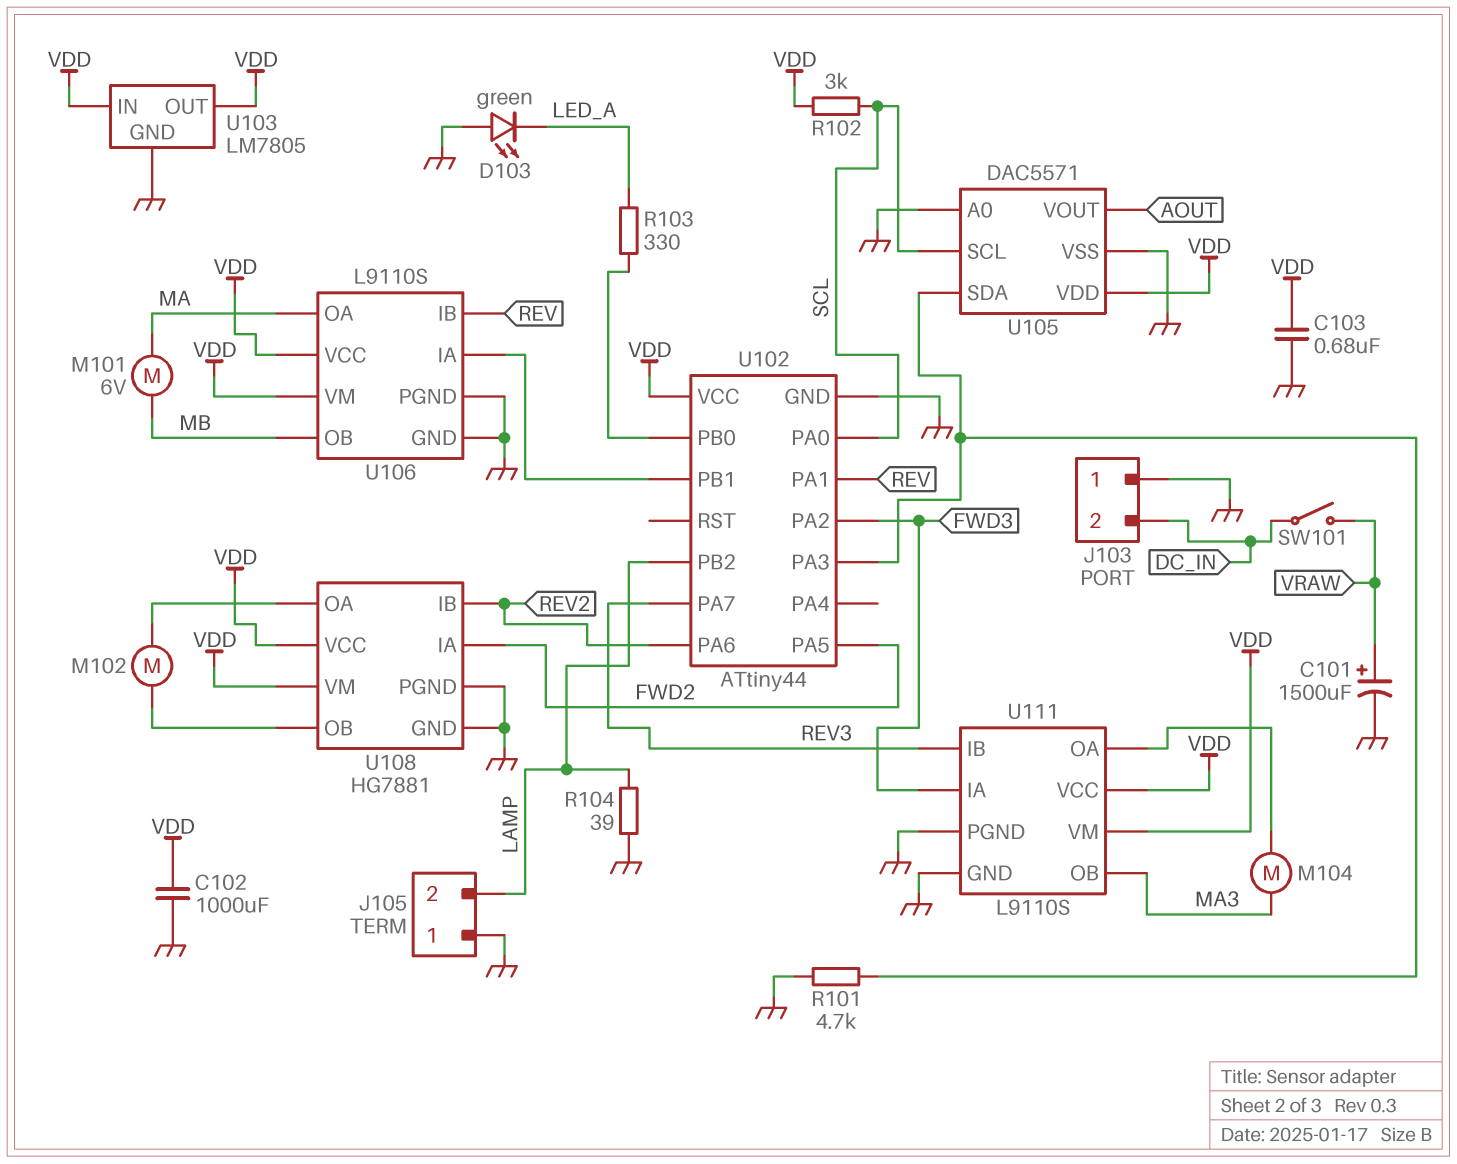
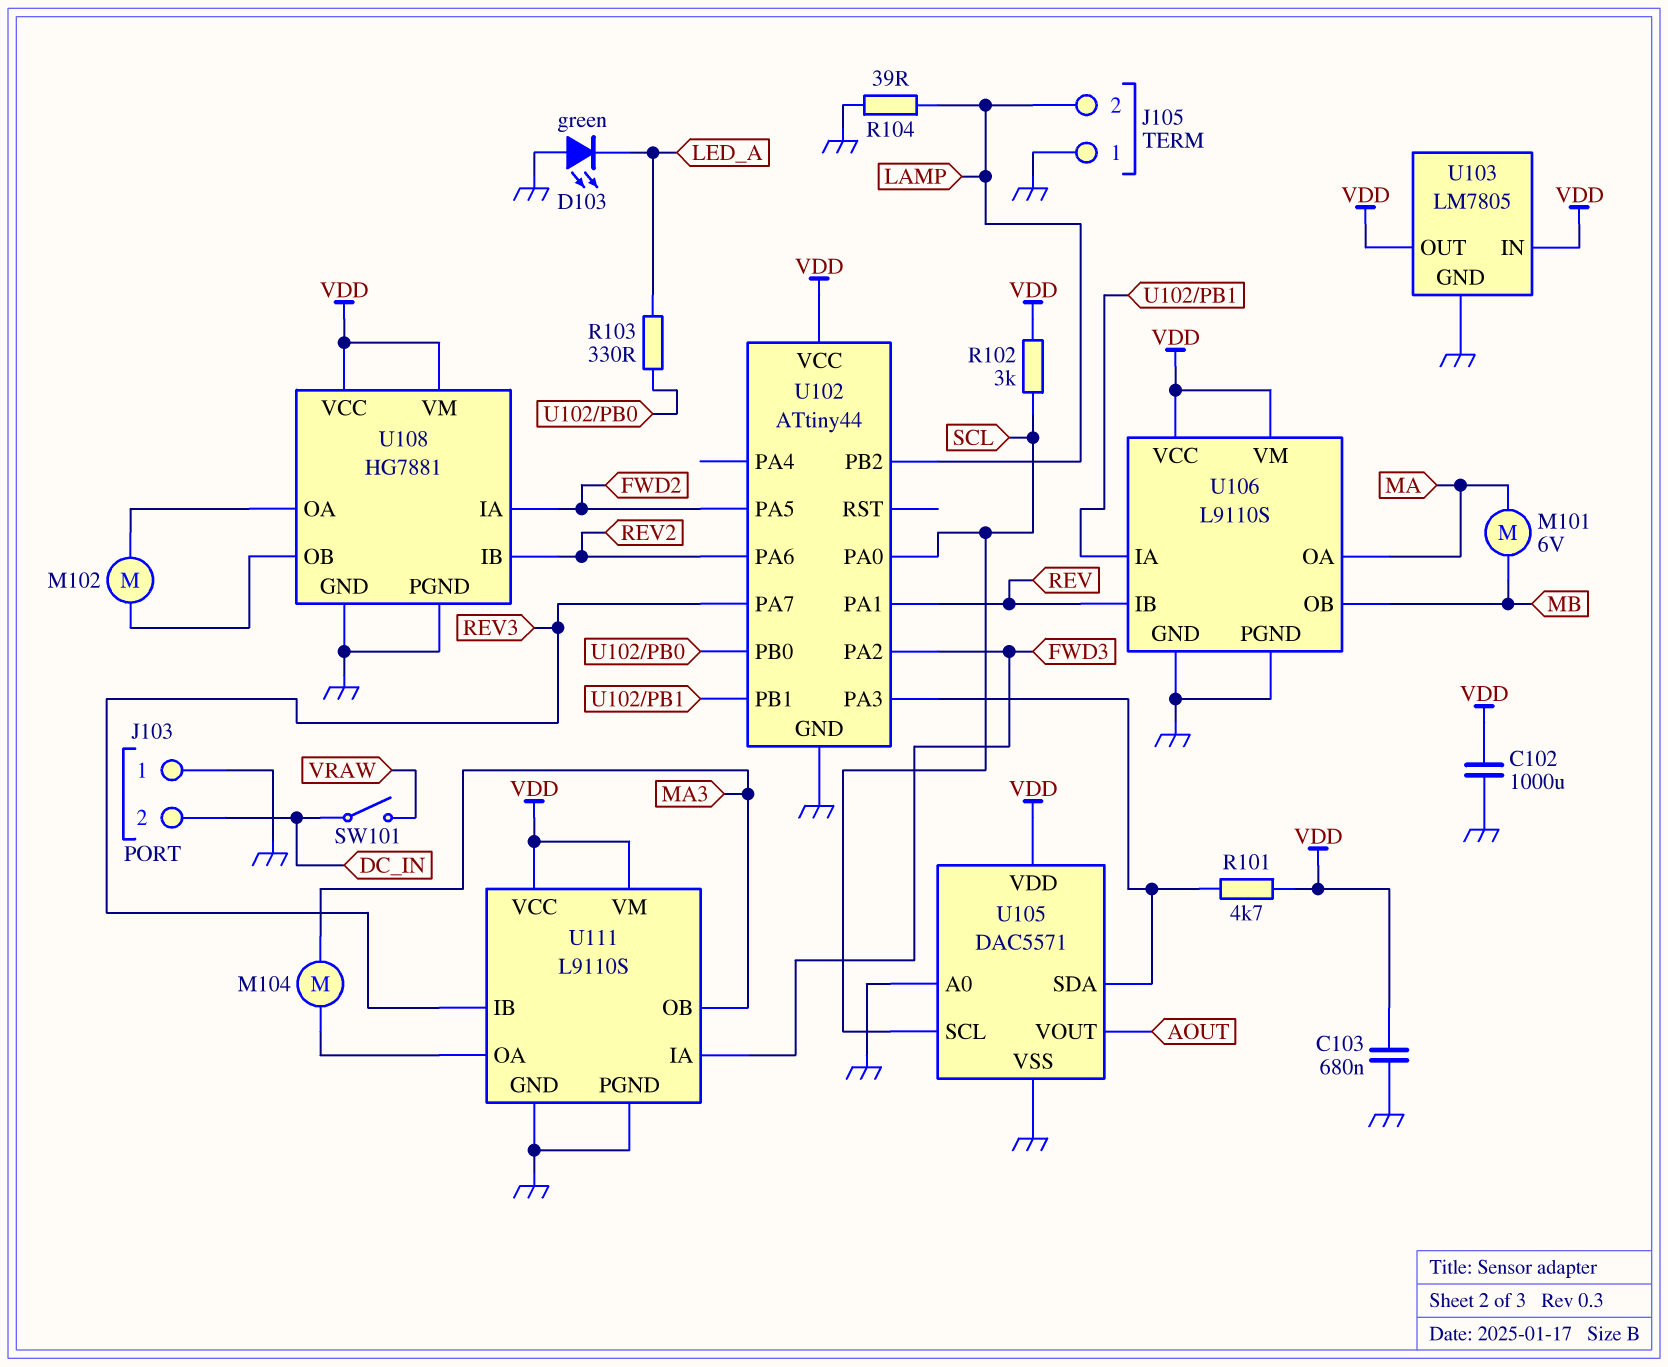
C101: 1500uF (plus VRAW, minus GND) -> none
R101: 4.7k (GND, U102/PA3) -> 4.7k (U102/PA3, VDD)

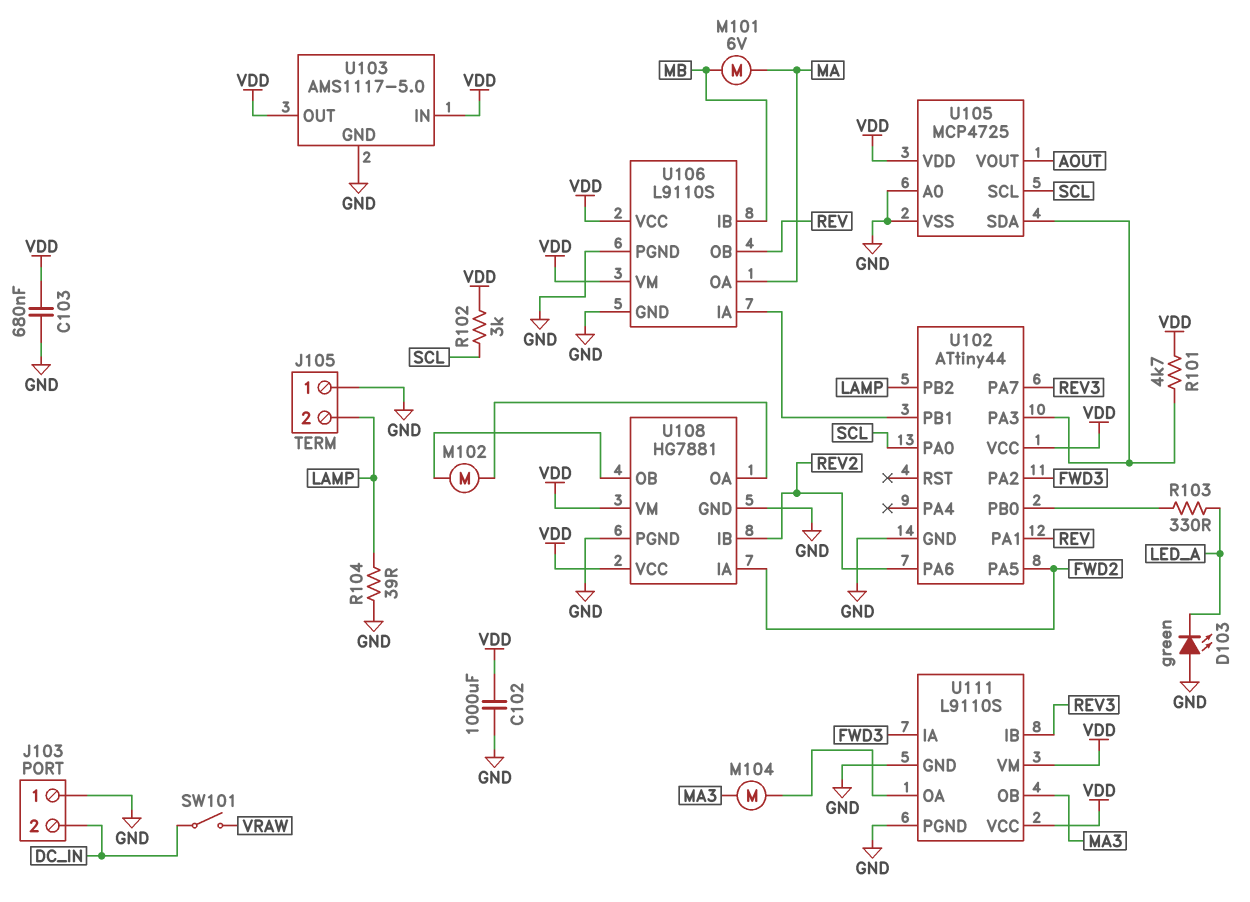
U103: LM7805 -> AMS1117-5.0
U105: DAC5571 -> MCP4725
U106 pin IB: REV -> MB
U106 pin OB: MB -> REV

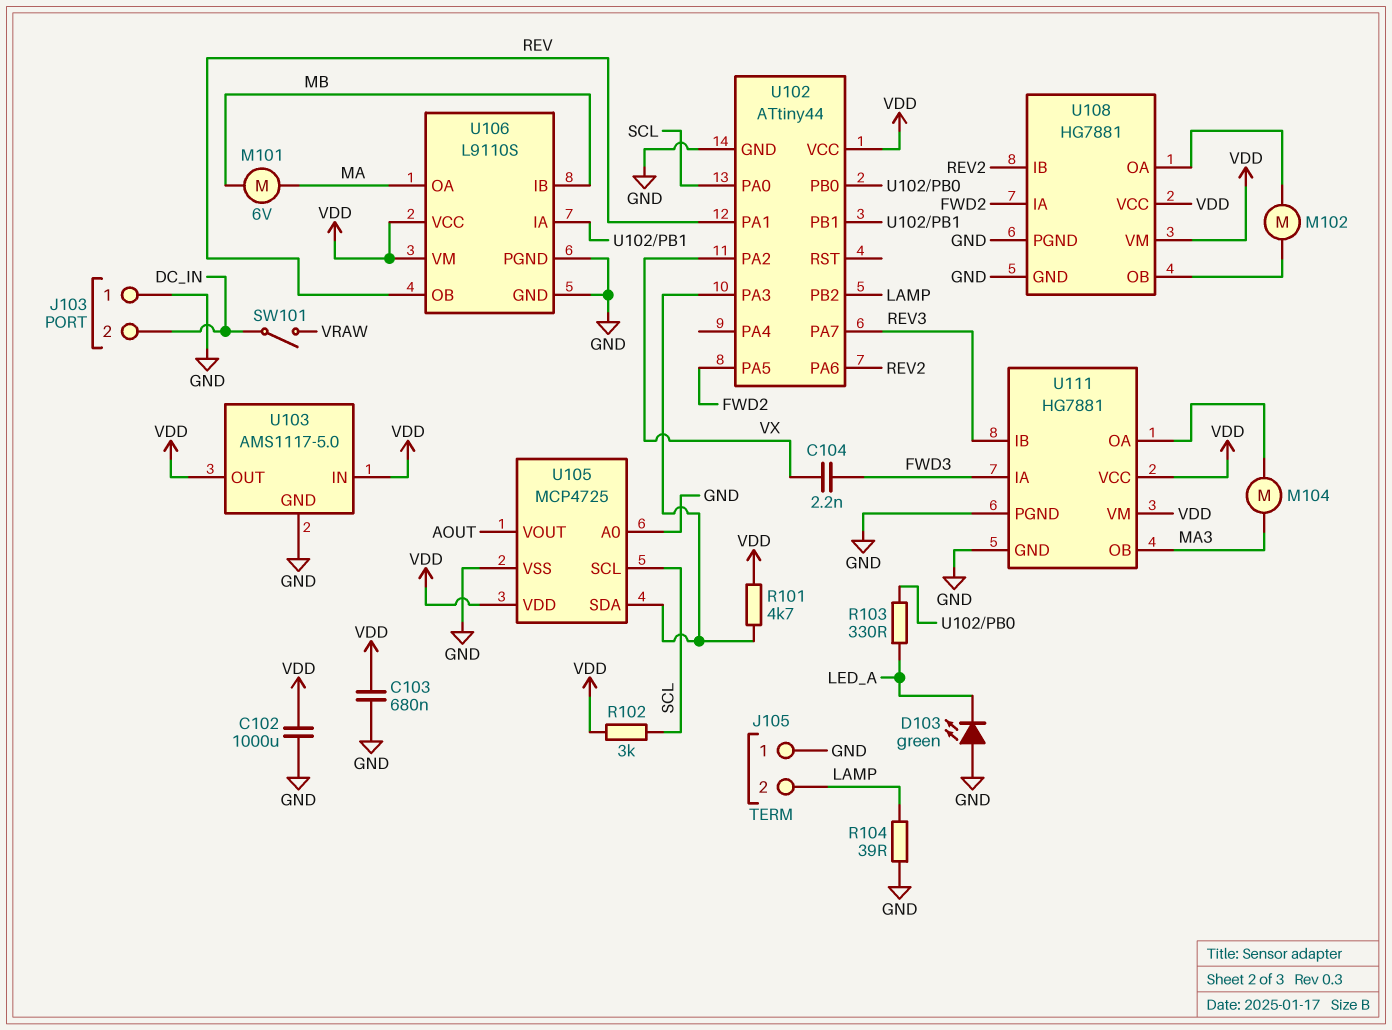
C104: none -> 2.2nF (FWD3, VX)
U102 pin PA2: FWD3 -> VX
U111: L9110S -> HG7881

